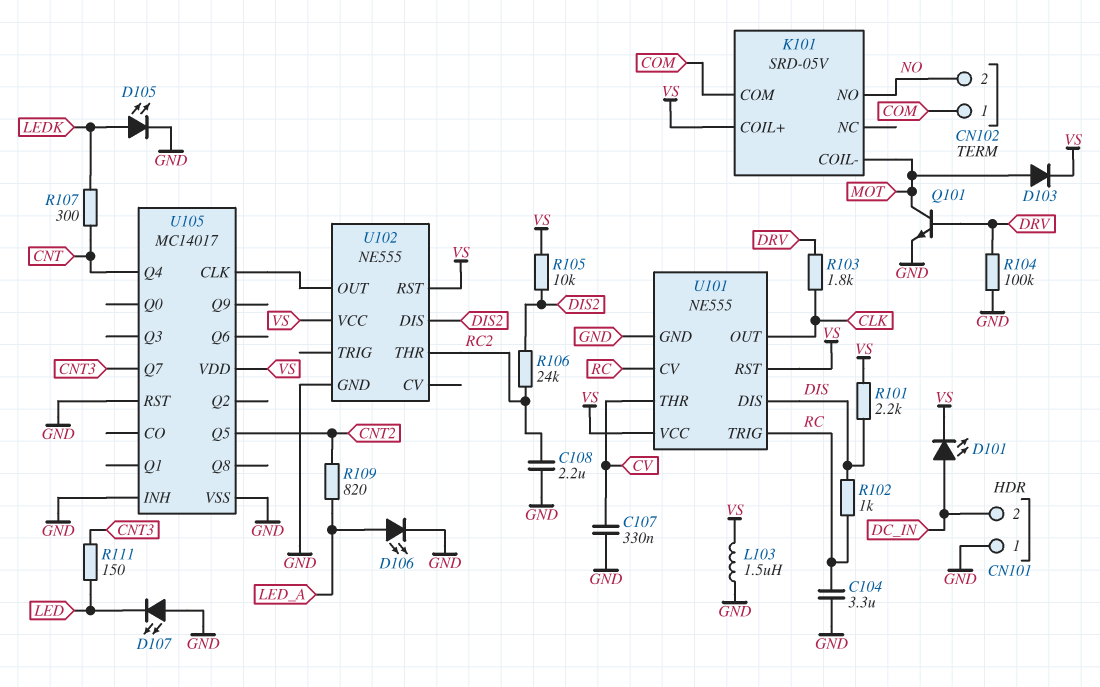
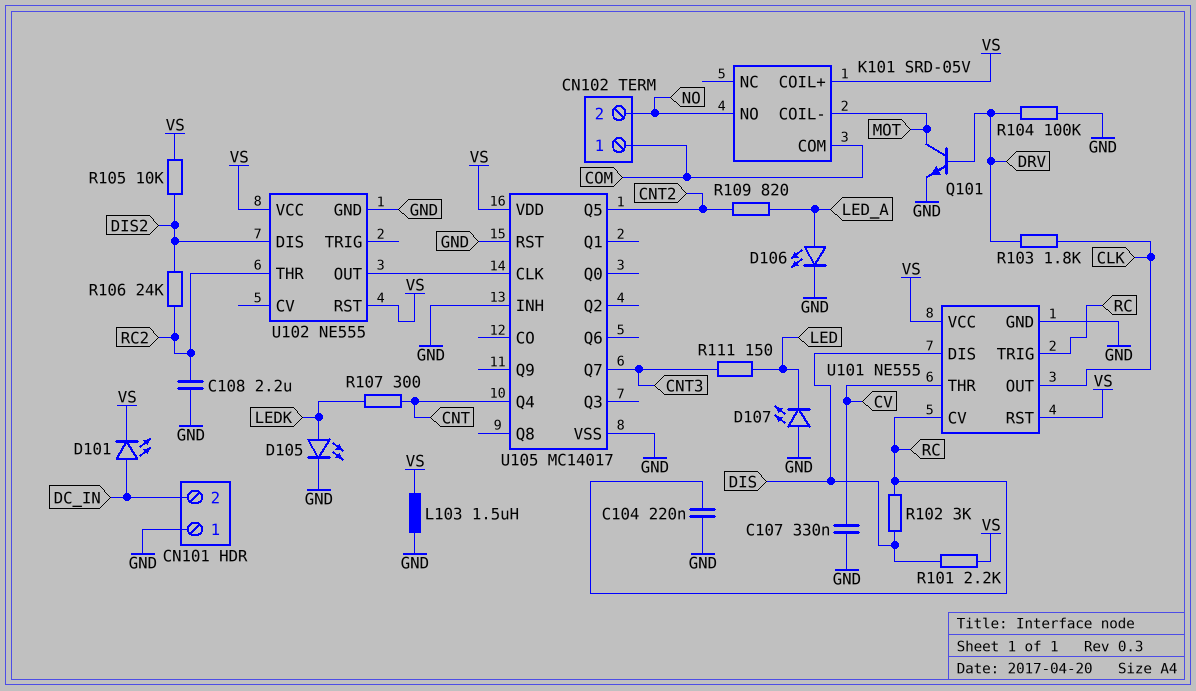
C104: 3.3uF (GND, RC) -> 220nF (GND, RC)
D103: diode (A MOT, K VS) -> none
R102: 1k (DIS, RC) -> 3k (DIS, RC)

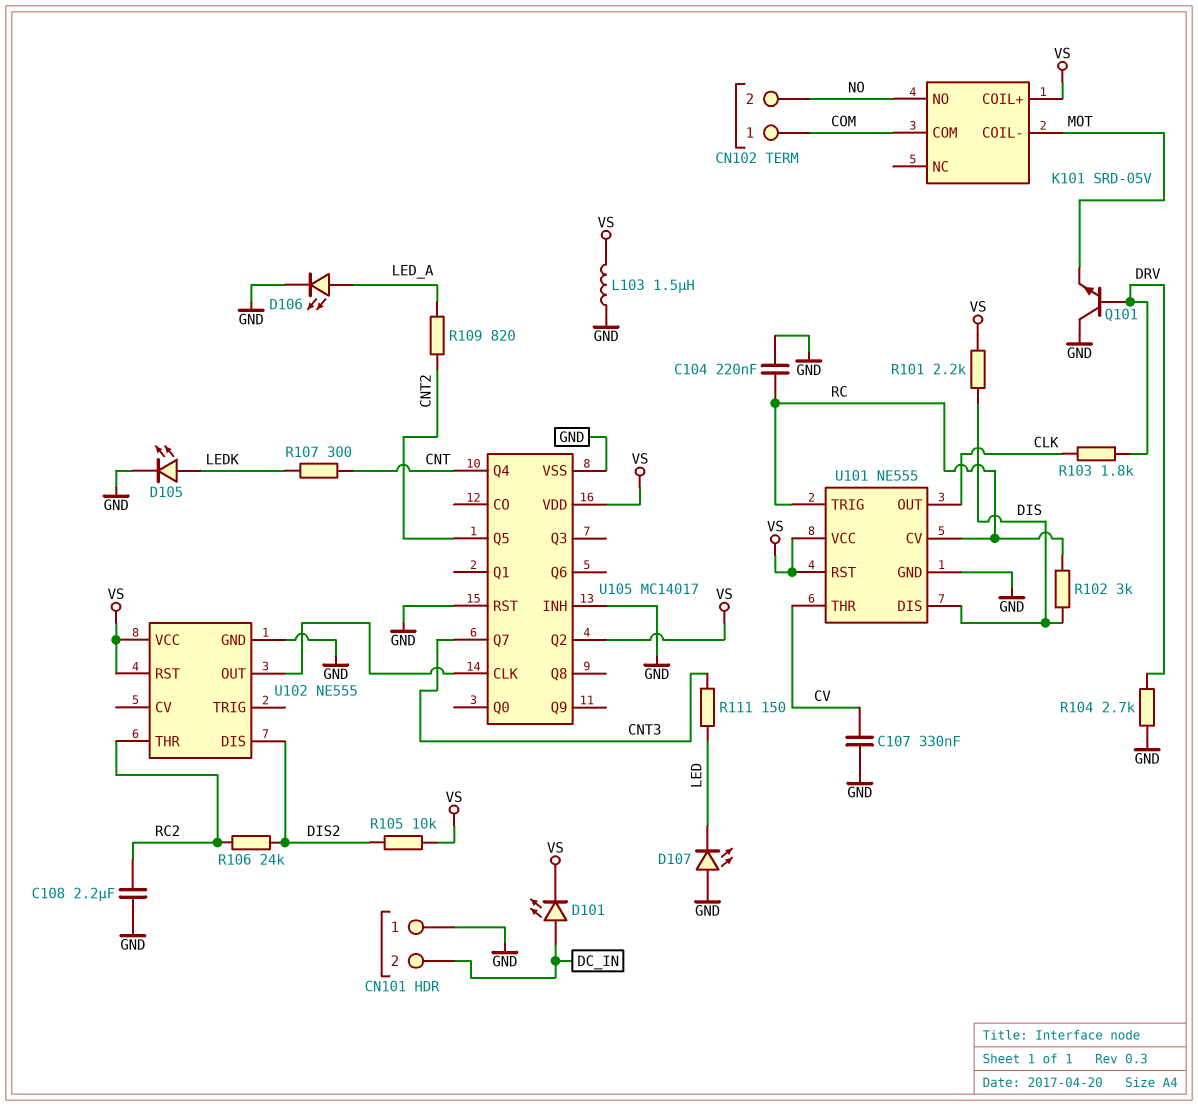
Q101: NPN (B DRV, C MOT, E GND) -> NPN (B DRV, C GND, E MOT)
R104: 100k (DRV, GND) -> 2.7k (DRV, GND)
U105 pin Q2: none -> VS

